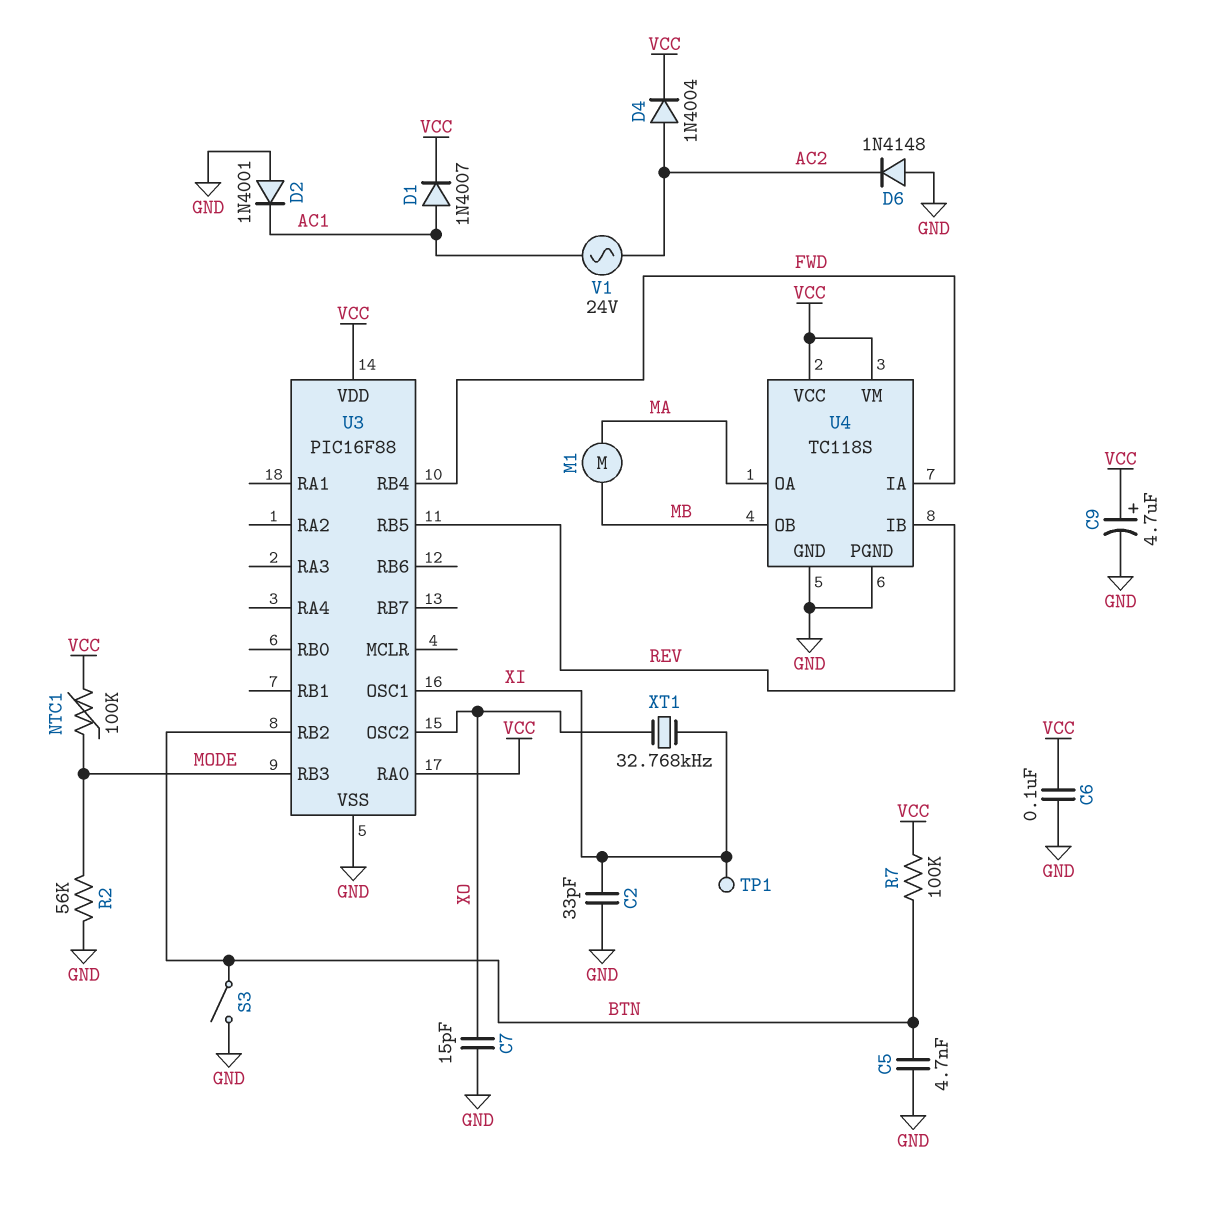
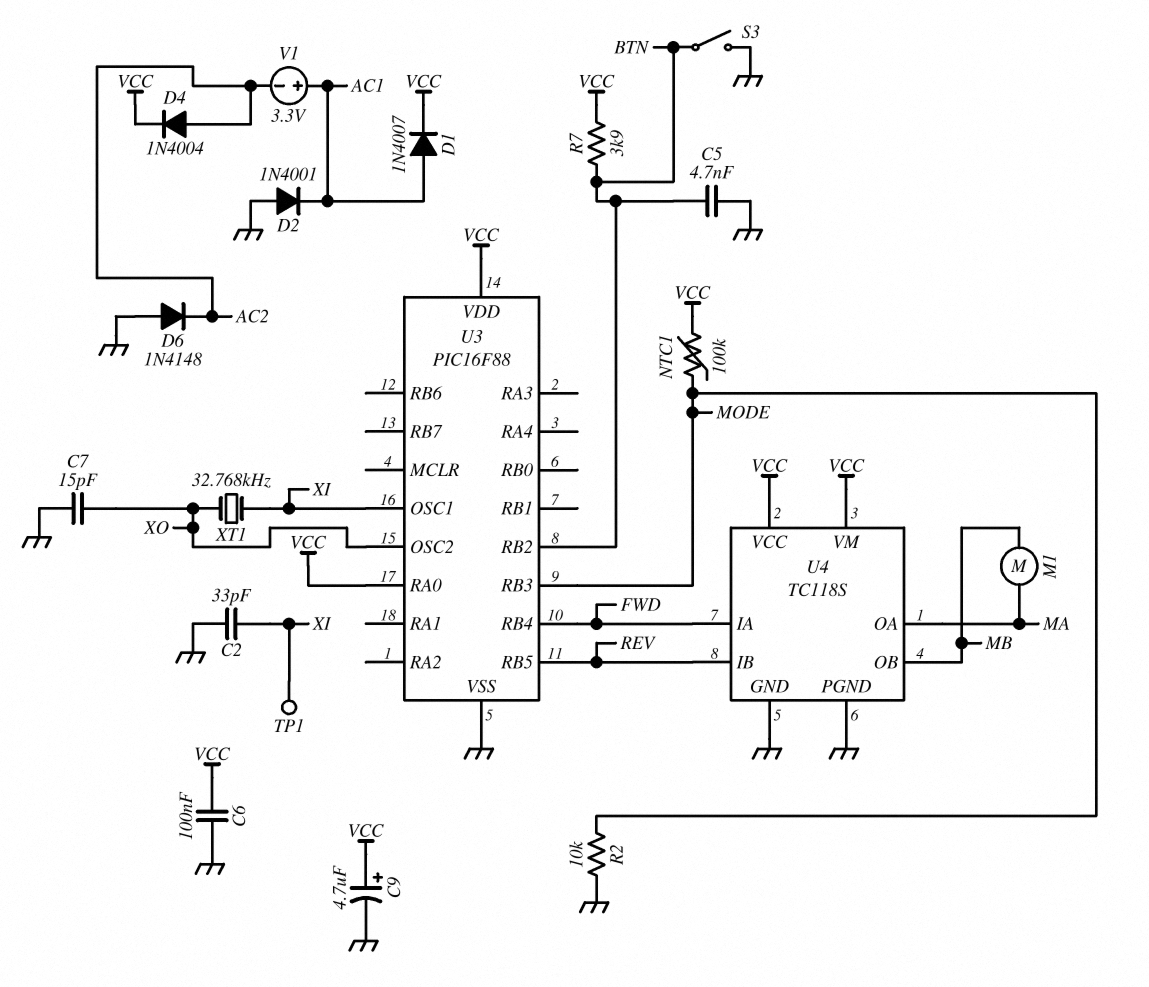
R2: 56k (GND, MODE) -> 10k (GND, MODE)
R7: 100k (BTN, VCC) -> 3.9k (BTN, VCC)
V1: AC 24V (AC1, AC2) -> 3.3V (plus AC1, minus AC2)

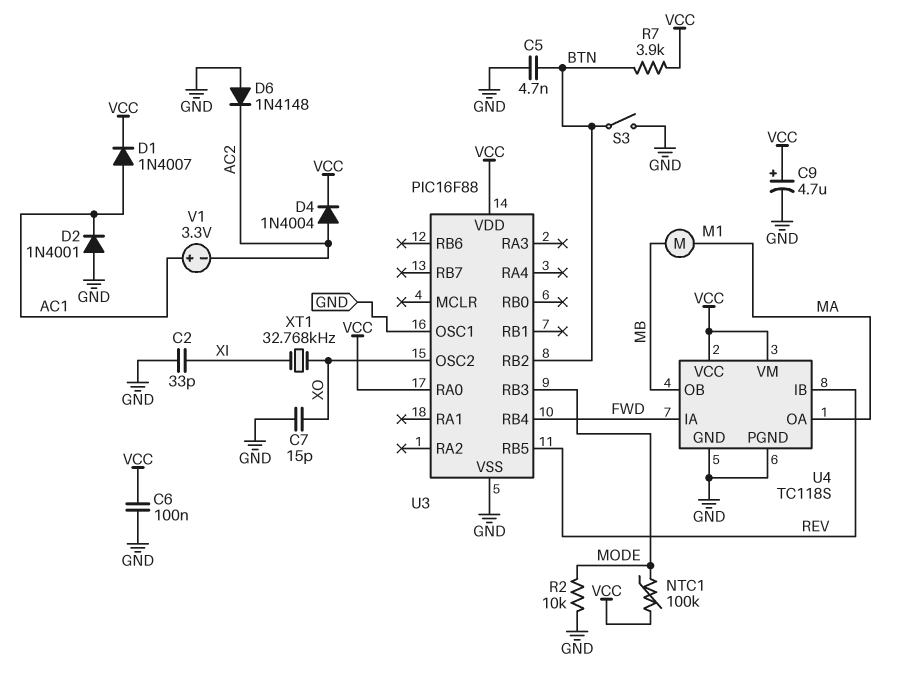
TP1: test point (XI) -> none
U3 pin OSC1: XI -> GND

